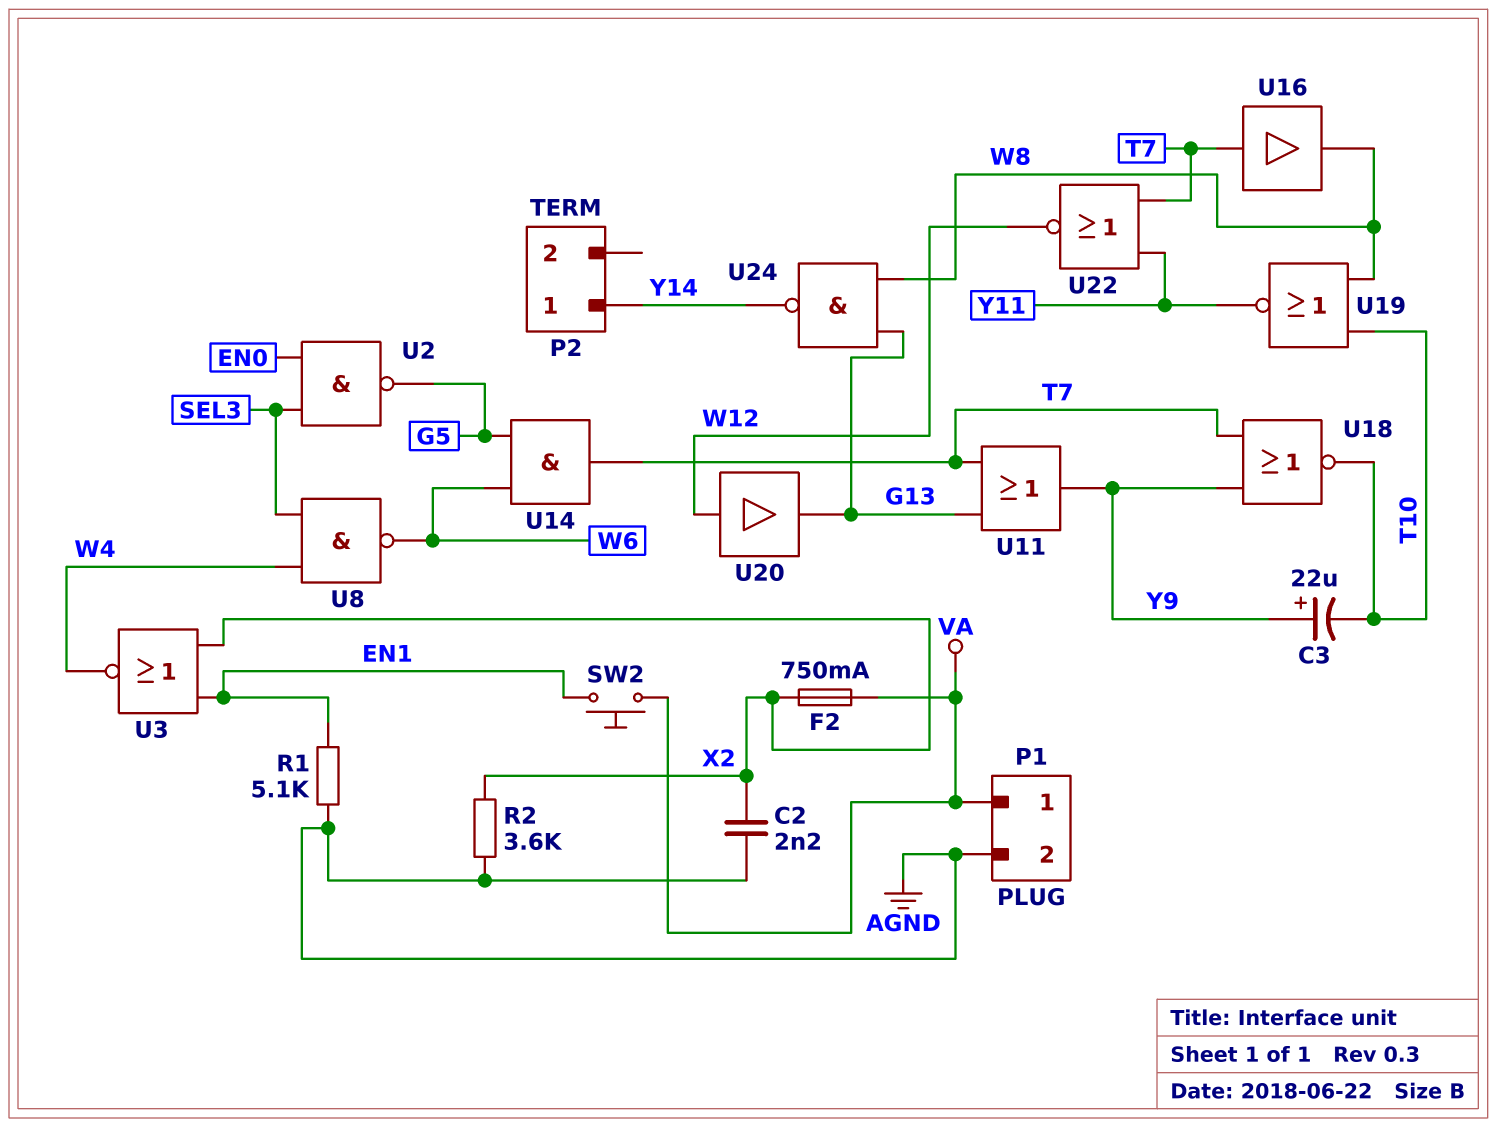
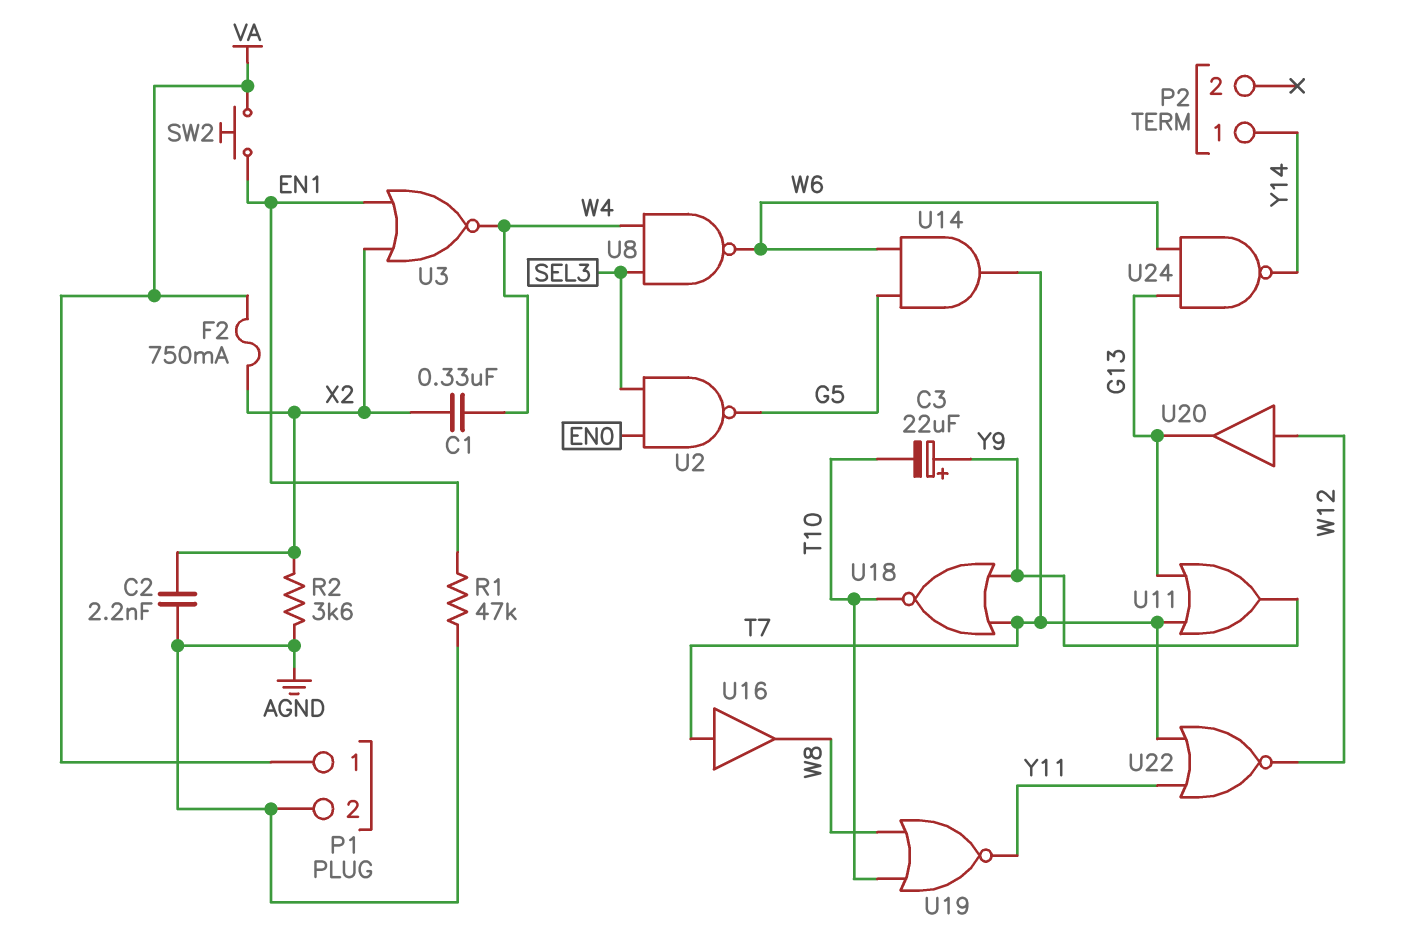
C1: none -> 330nF (W4, X2)
R1: 5.1k (AGND, EN1) -> 47k (AGND, EN1)
U24: NAND (in G13, in W8, out Y14) -> NAND (in G13, in W6, out Y14)

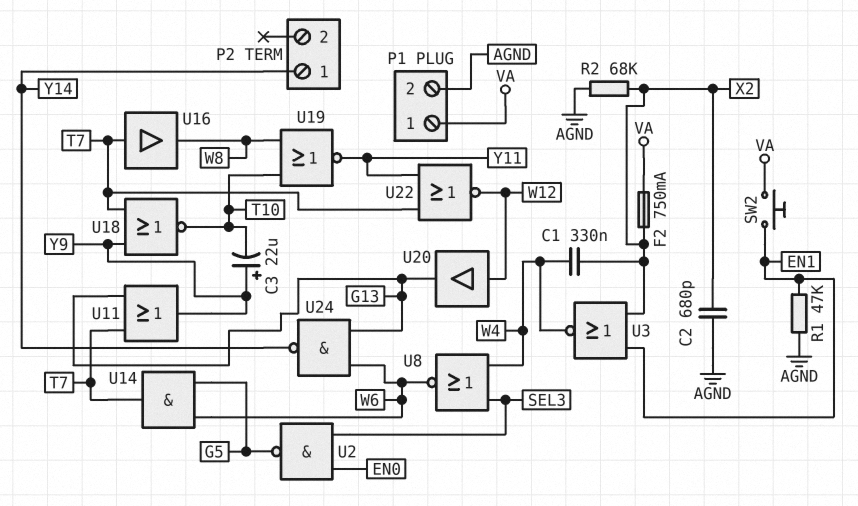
C2: 2.2nF (AGND, X2) -> 680pF (AGND, X2)
R2: 3.6k (AGND, X2) -> 68k (AGND, X2)
U8: NAND (in SEL3, in W4, out W6) -> NOR (in SEL3, in W4, out W6)

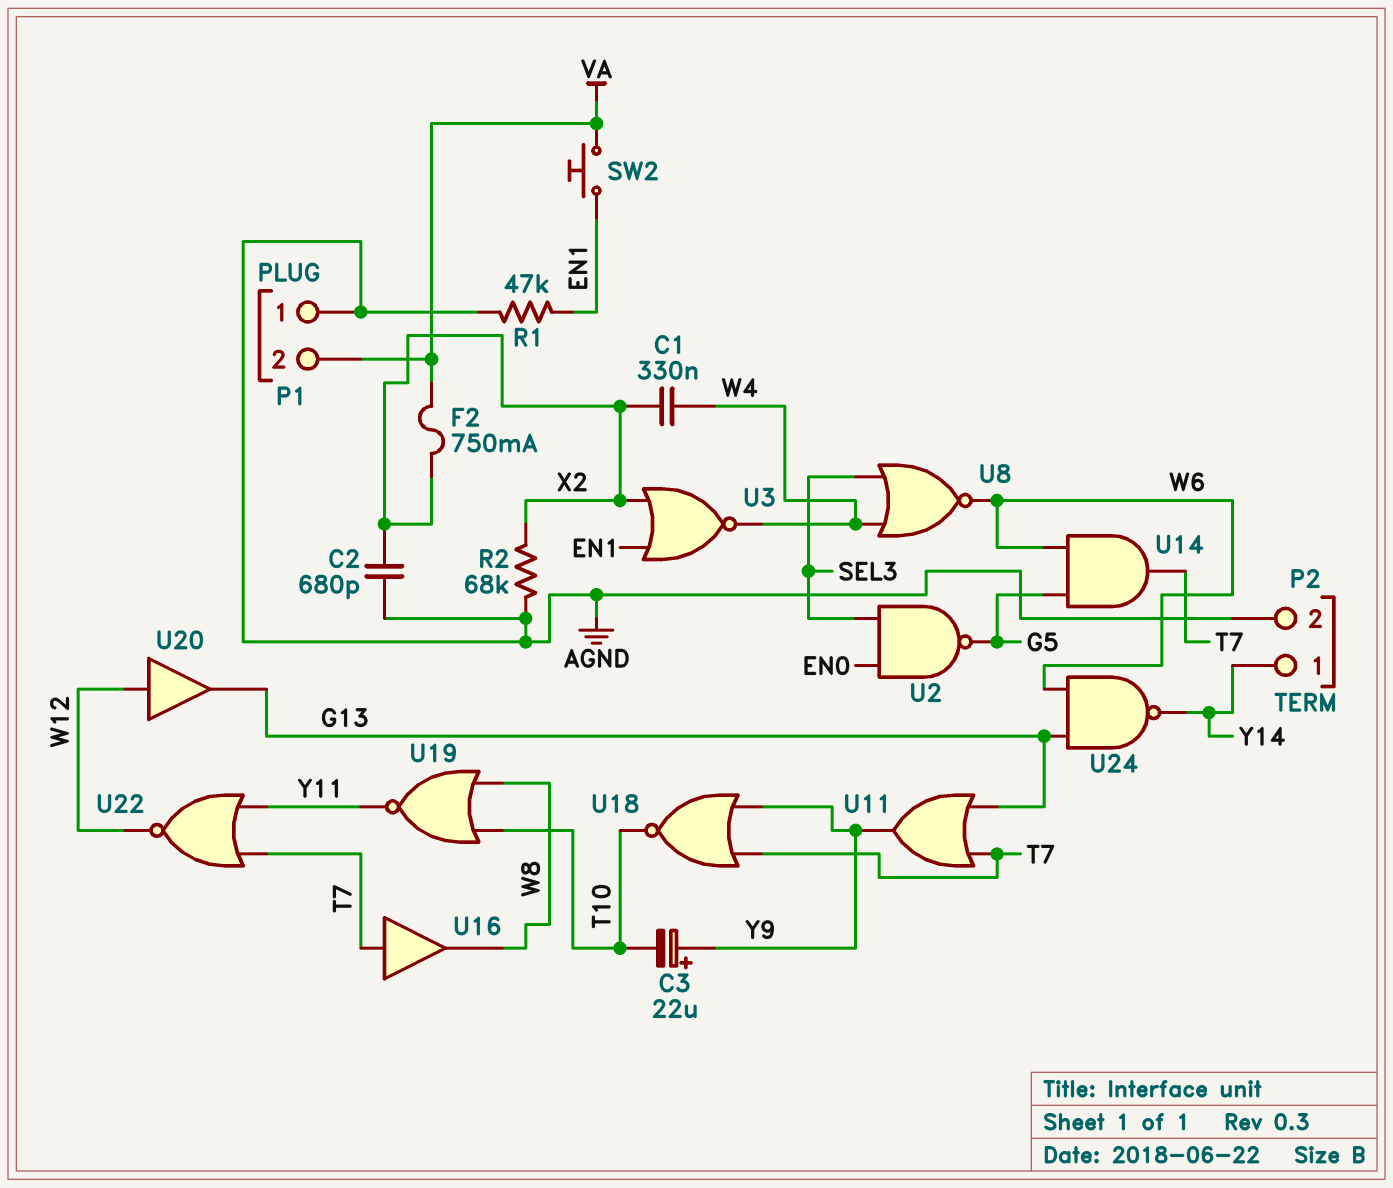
P1 pin 1: VA -> AGND
P1 pin 2: AGND -> VA
P2 pin 2: none -> AGND

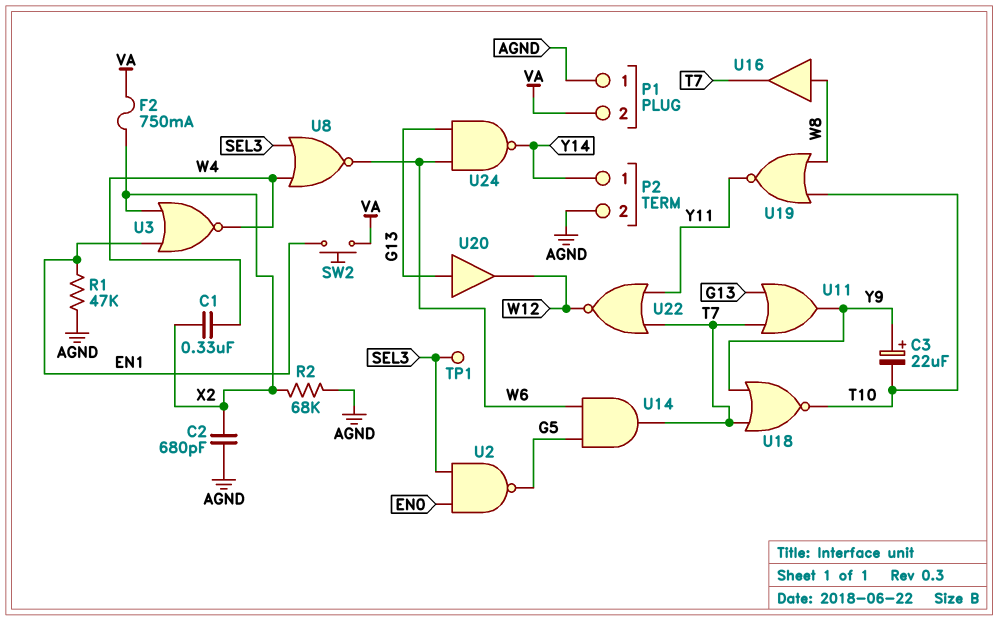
TP1: none -> test point (SEL3)
U16: buffer (in T7, out W8) -> buffer (in W8, out T7)
U20: buffer (in W12, out G13) -> buffer (in G13, out W12)

